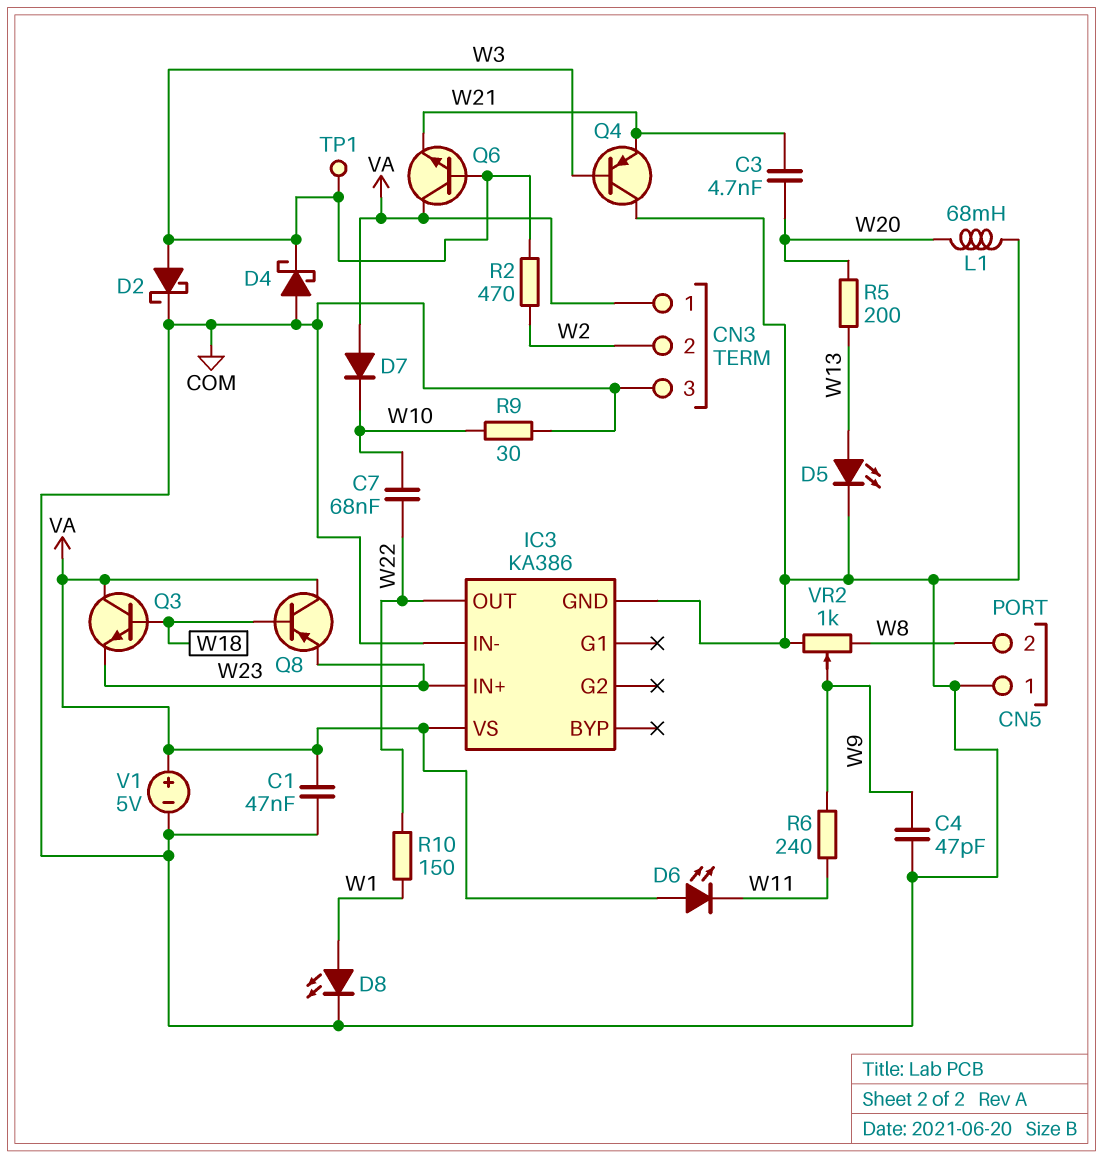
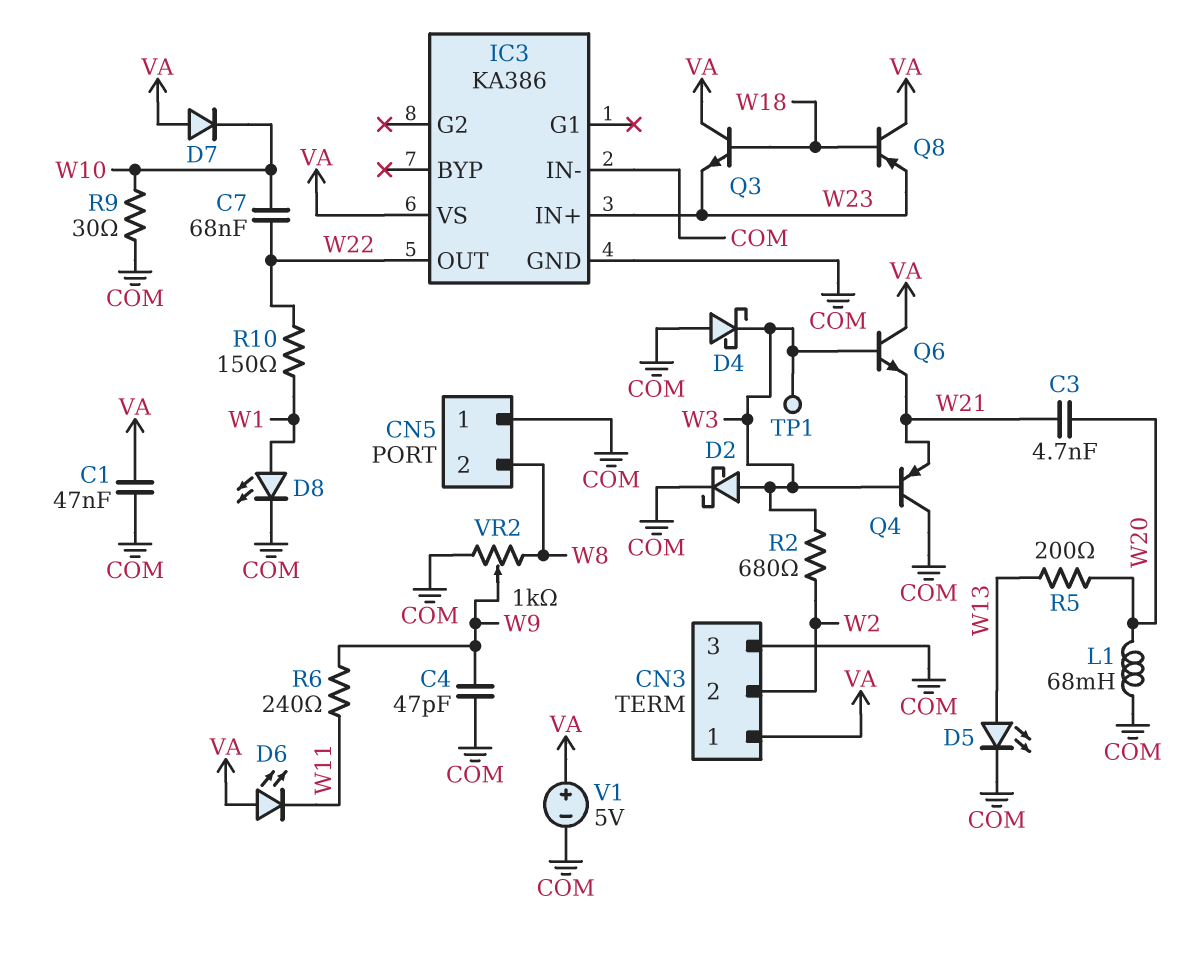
R2: 470 (W2, W3) -> 680 (W2, W3)

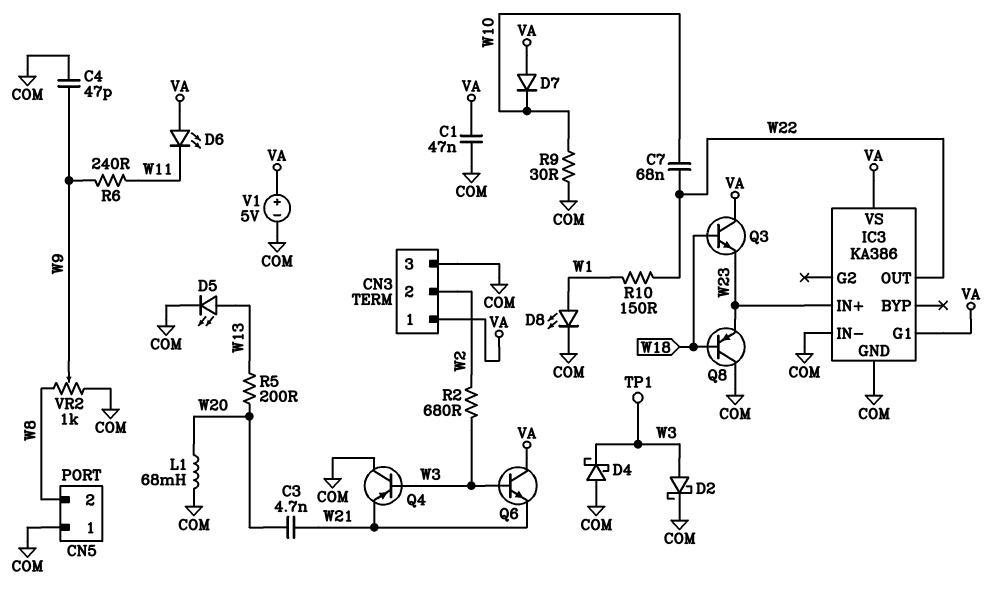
IC3 pin G1: none -> VA
Q8: PNP (B W18, C VA, E W23) -> PNP (B W18, C COM, E W23)

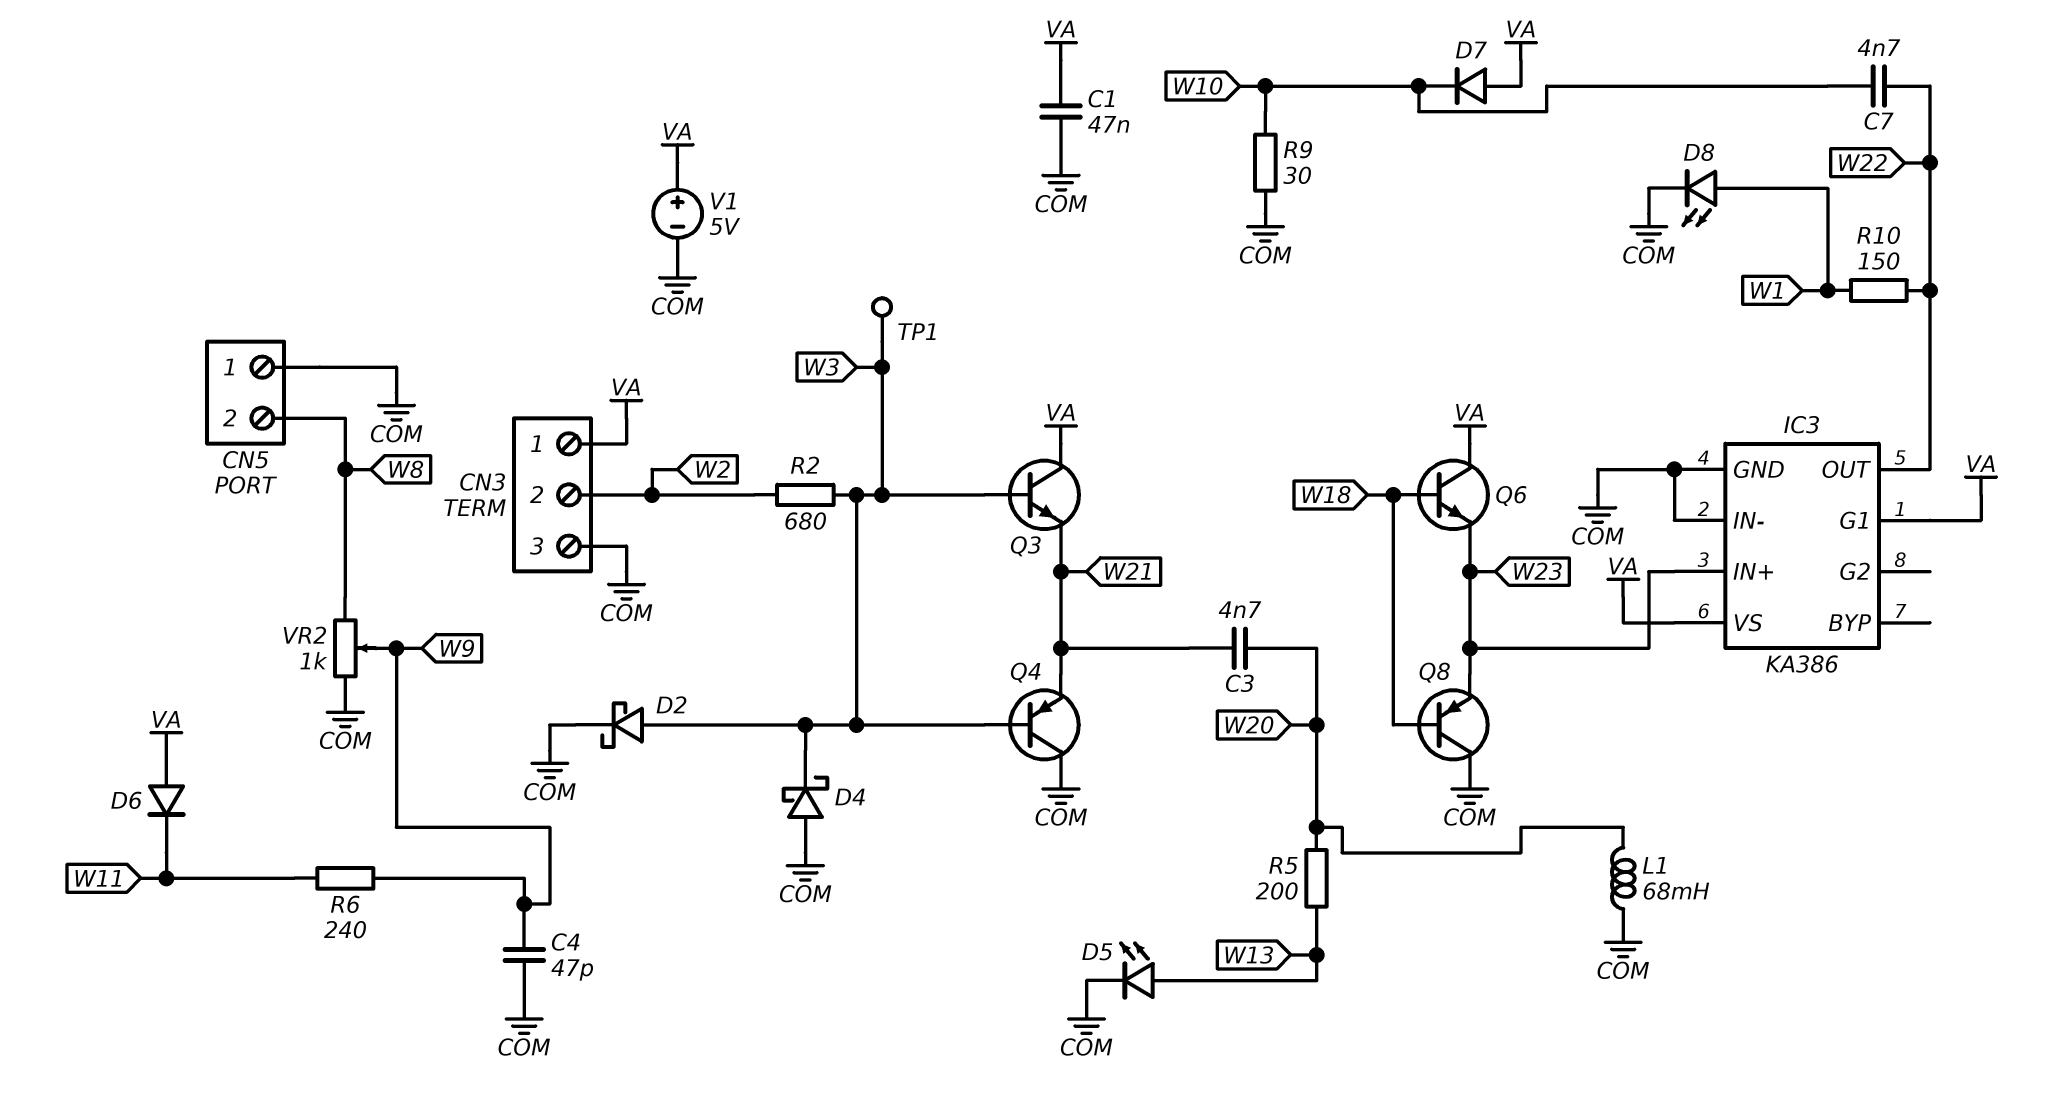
C7: 68nF (W10, W22) -> 4.7nF (W10, W22)
D6: LED (A VA, K W11) -> diode (A VA, K W11)
Q3: NPN (B W18, C VA, E W23) -> NPN (B W3, C VA, E W21)
Q6: NPN (B W3, C VA, E W21) -> NPN (B W18, C VA, E W23)

